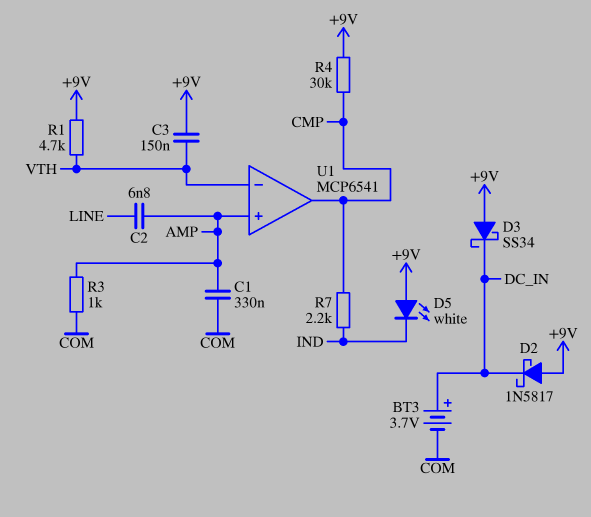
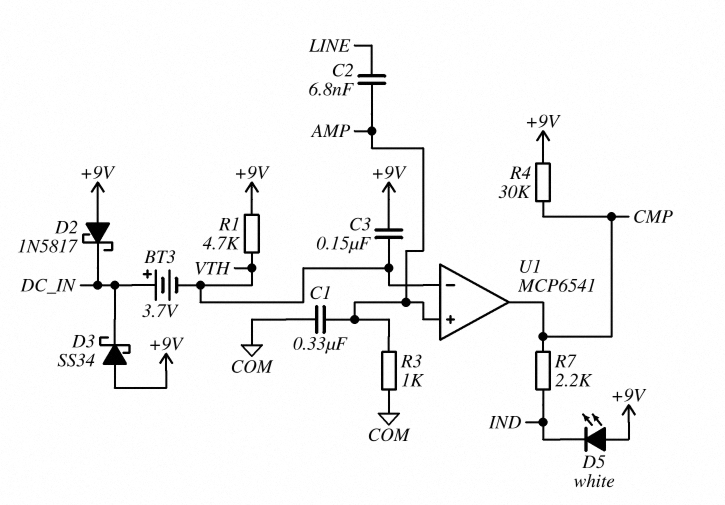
BT3: 3.7V (plus DC_IN, minus COM) -> 3.7V (plus DC_IN, minus VTH)

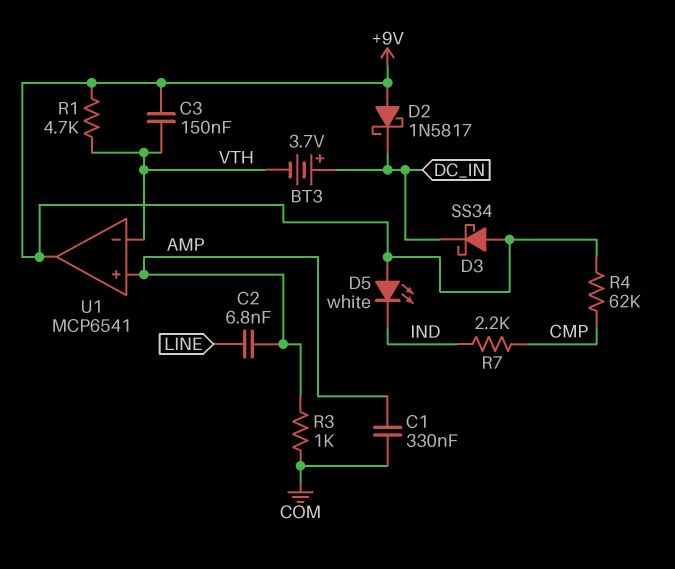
R4: 30k (+9V, CMP) -> 62k (+9V, CMP)
U1 pin out: CMP -> +9V

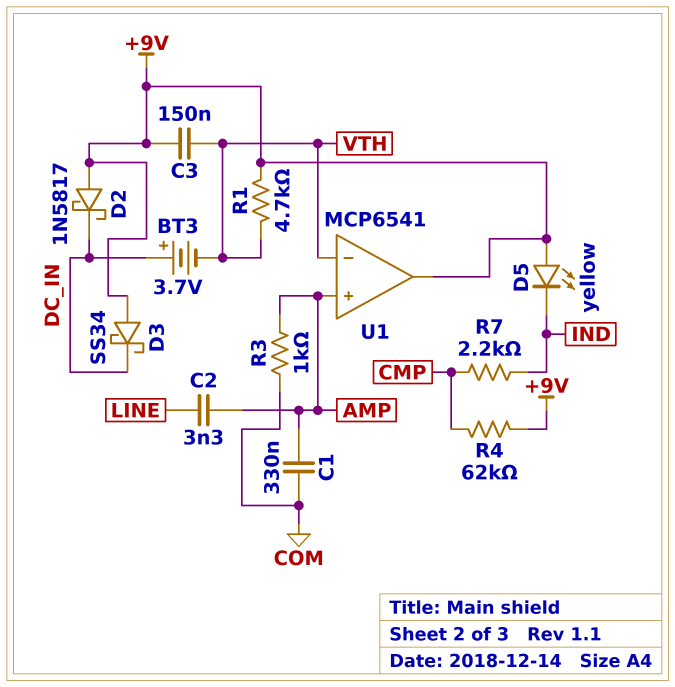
C2: 6.8nF (AMP, LINE) -> 3.3nF (AMP, LINE)
D5: LED white (A +9V, K IND) -> LED yellow (A +9V, K IND)

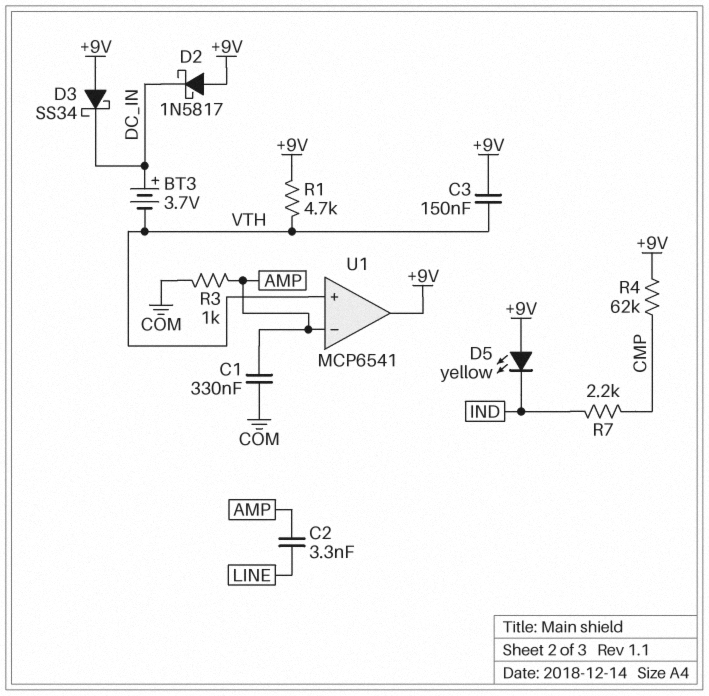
U1 pin in+: AMP -> VTH
U1 pin in-: VTH -> AMP

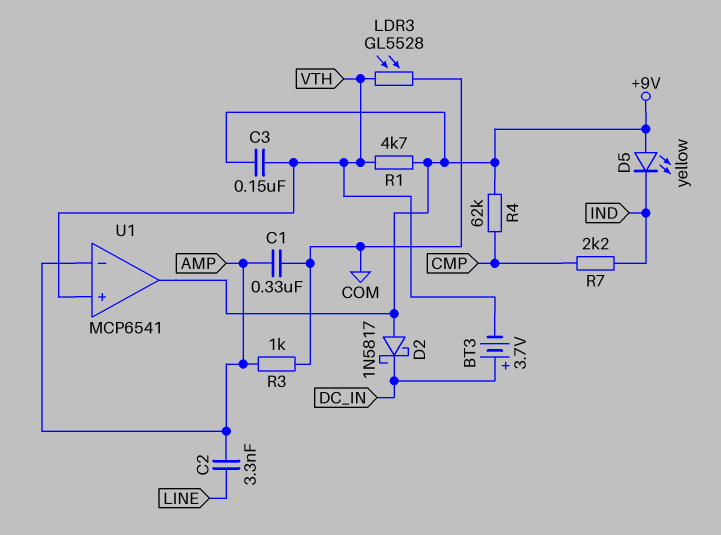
D3: schottky SS34 (A +9V, K DC_IN) -> none
LDR3: none -> GL5528 (COM, VTH)

